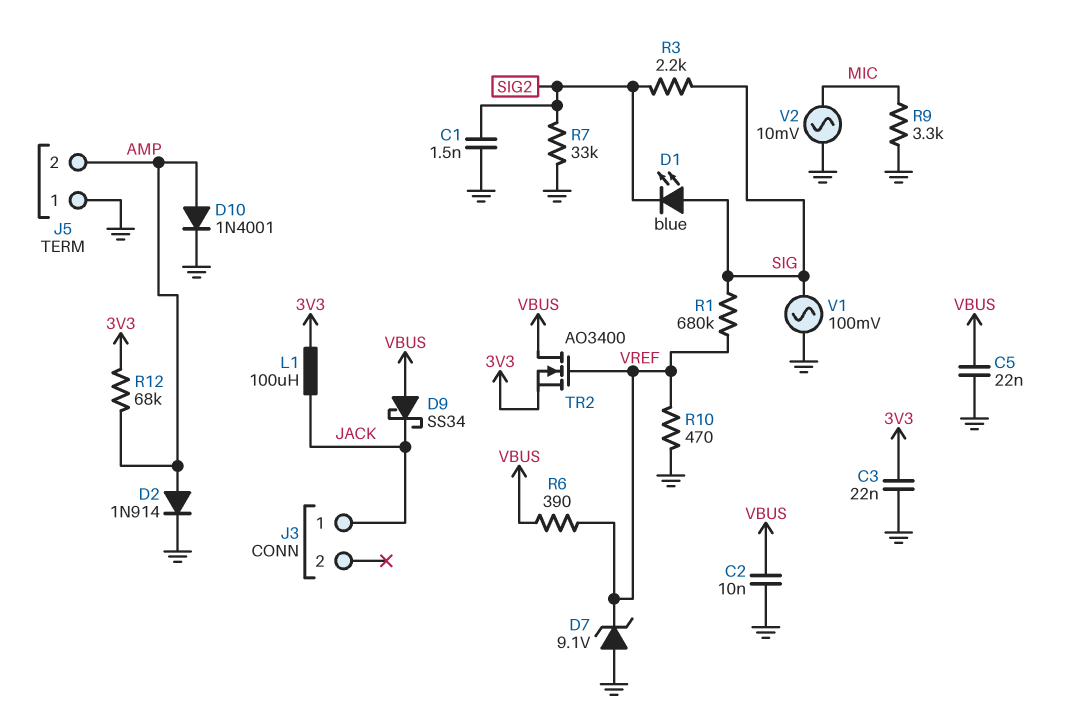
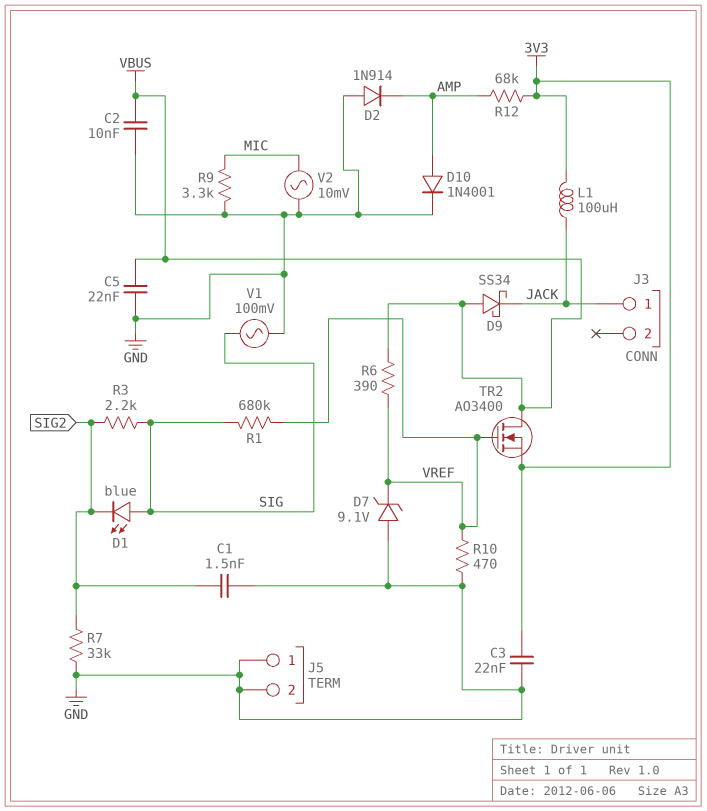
D2: diode 1N914 (A AMP, K GND) -> diode 1N914 (A GND, K AMP)
J5 pin 2: AMP -> GND

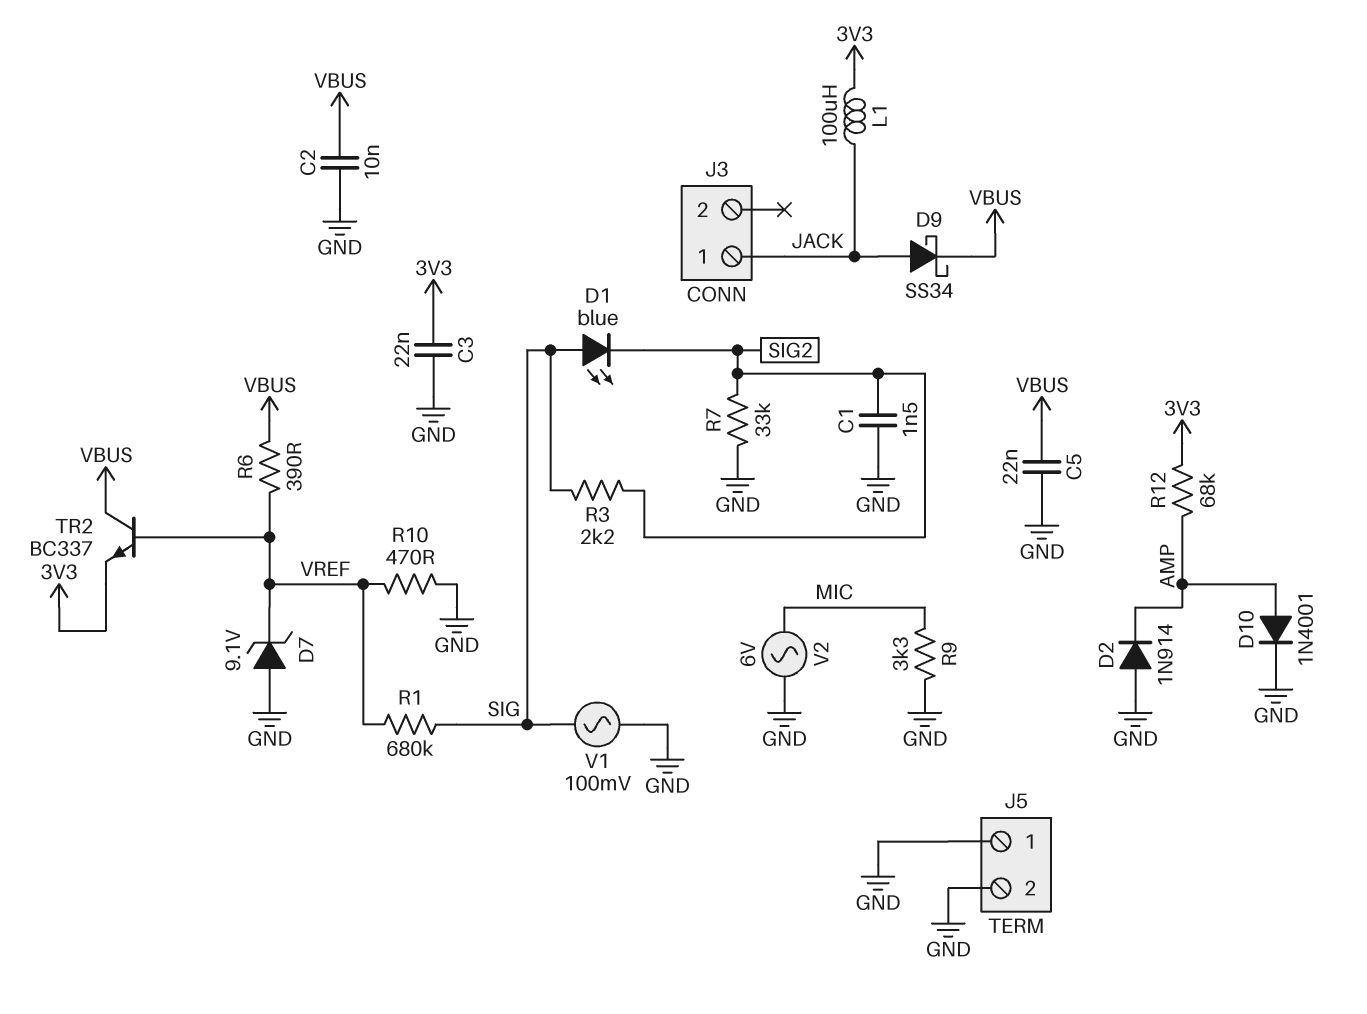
D9: schottky SS34 (A VBUS, K JACK) -> schottky SS34 (A JACK, K VBUS)
TR2: NMOS AO3400 (G VREF, D VBUS, S 3V3) -> NPN BC337 (B VREF, C VBUS, E 3V3)
V2: AC 10mV (GND, MIC) -> AC 6V (GND, MIC)

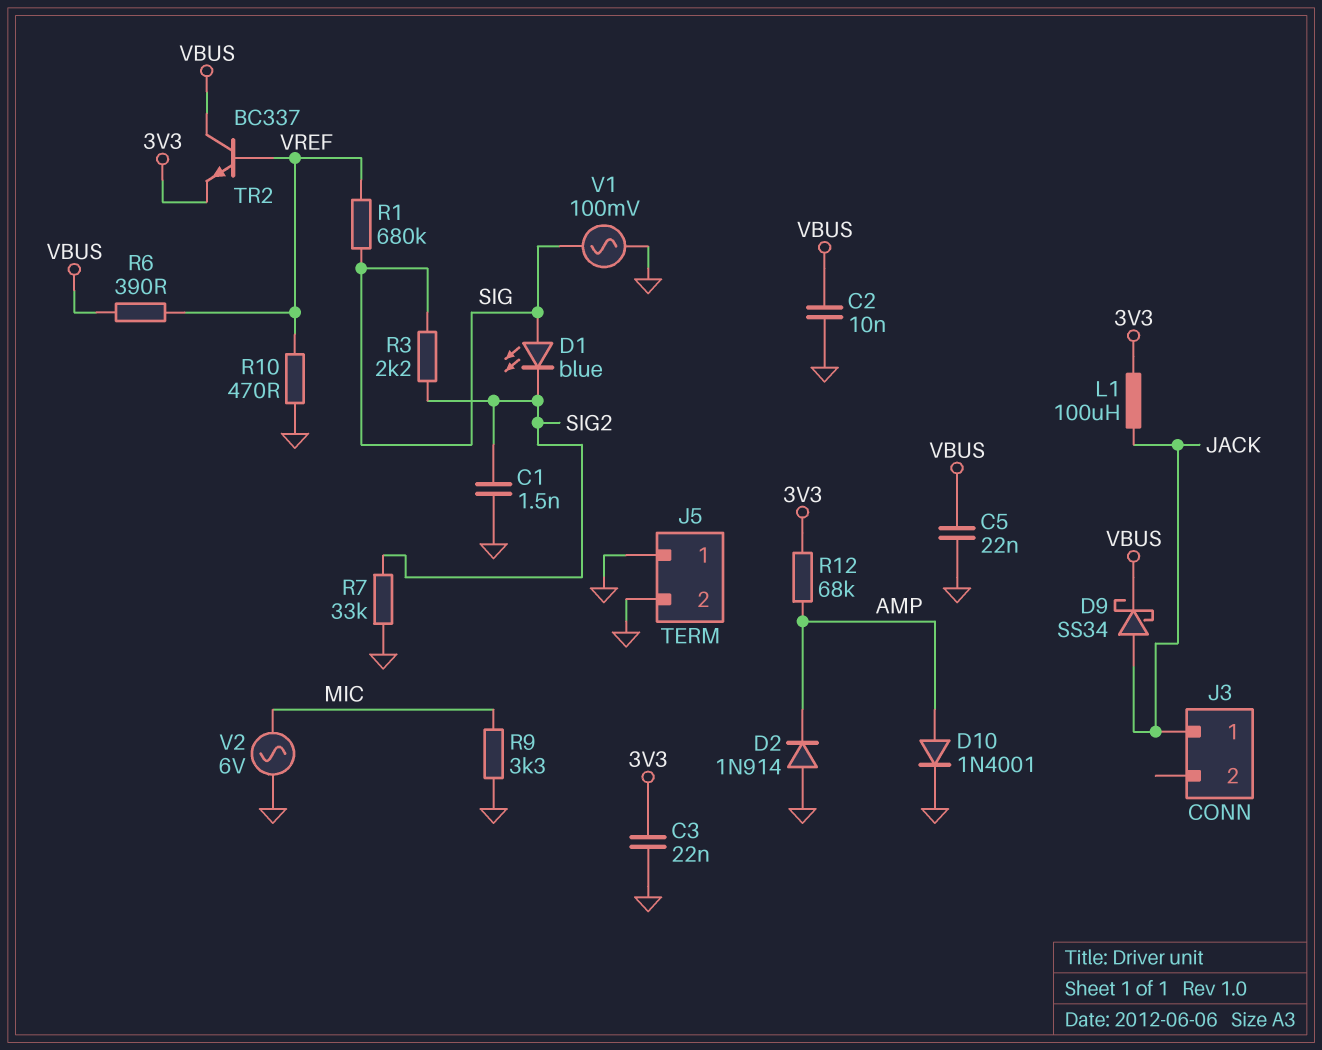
D7: zener 9.1V (A GND, K VREF) -> none

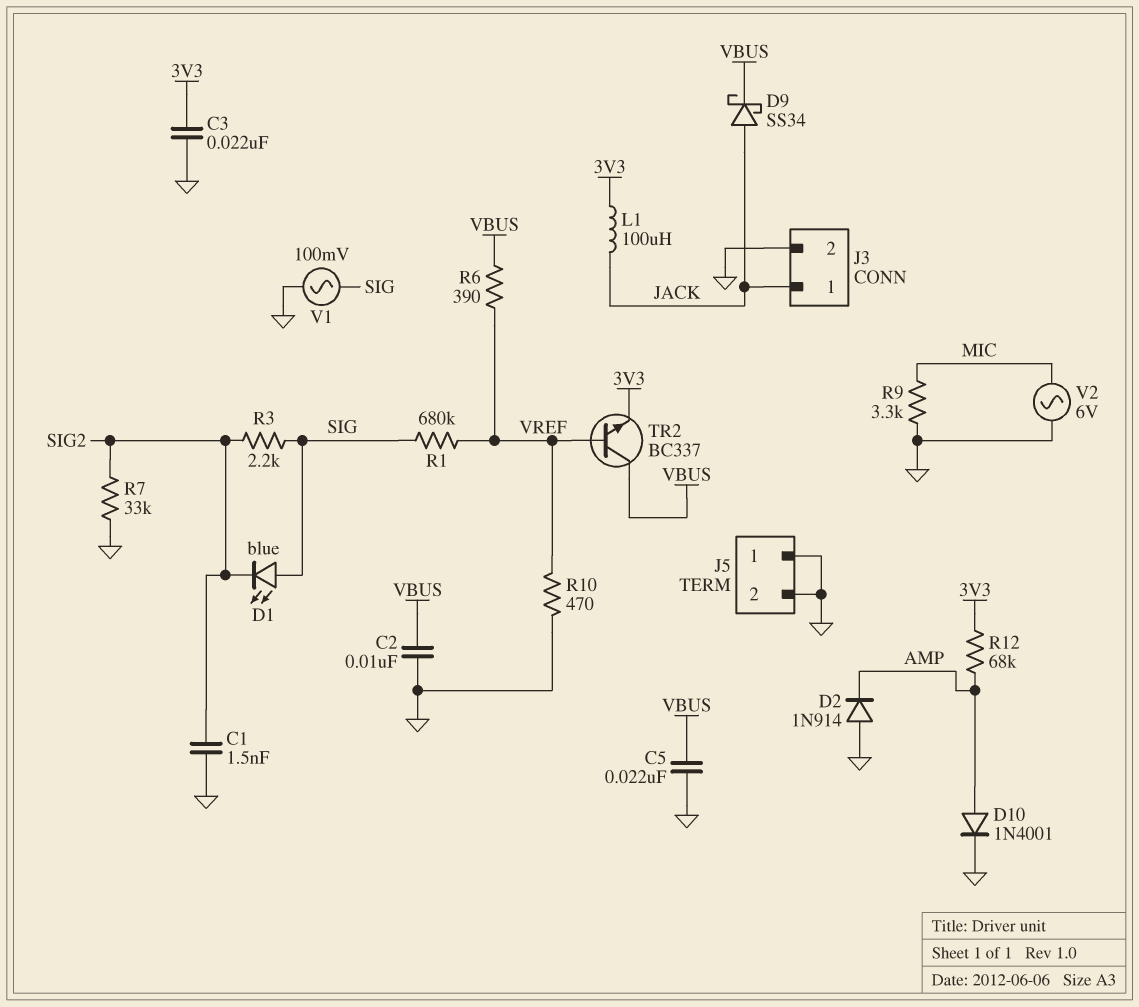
J3 pin 2: none -> GND

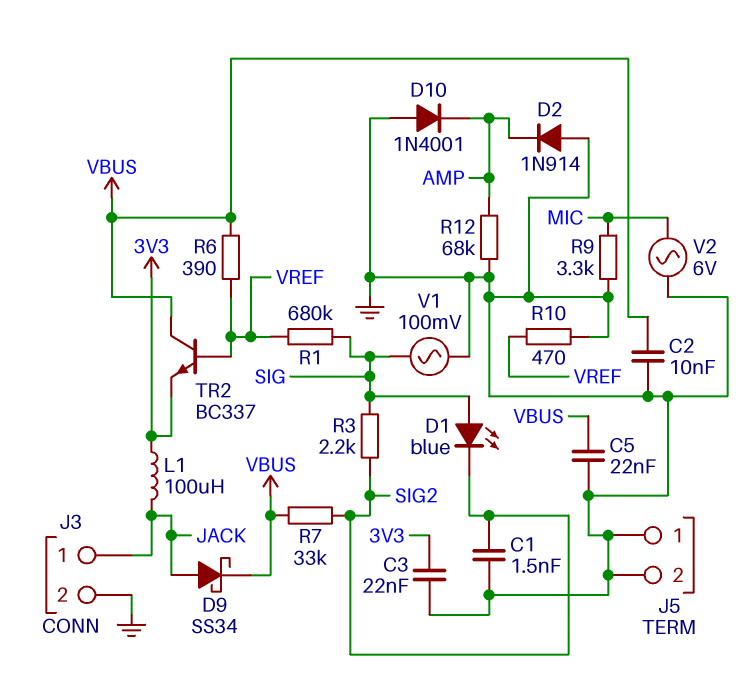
D10: diode 1N4001 (A AMP, K GND) -> diode 1N4001 (A GND, K AMP)
R7: 33k (GND, SIG2) -> 33k (SIG2, VBUS)
R12: 68k (3V3, AMP) -> 68k (AMP, GND)

